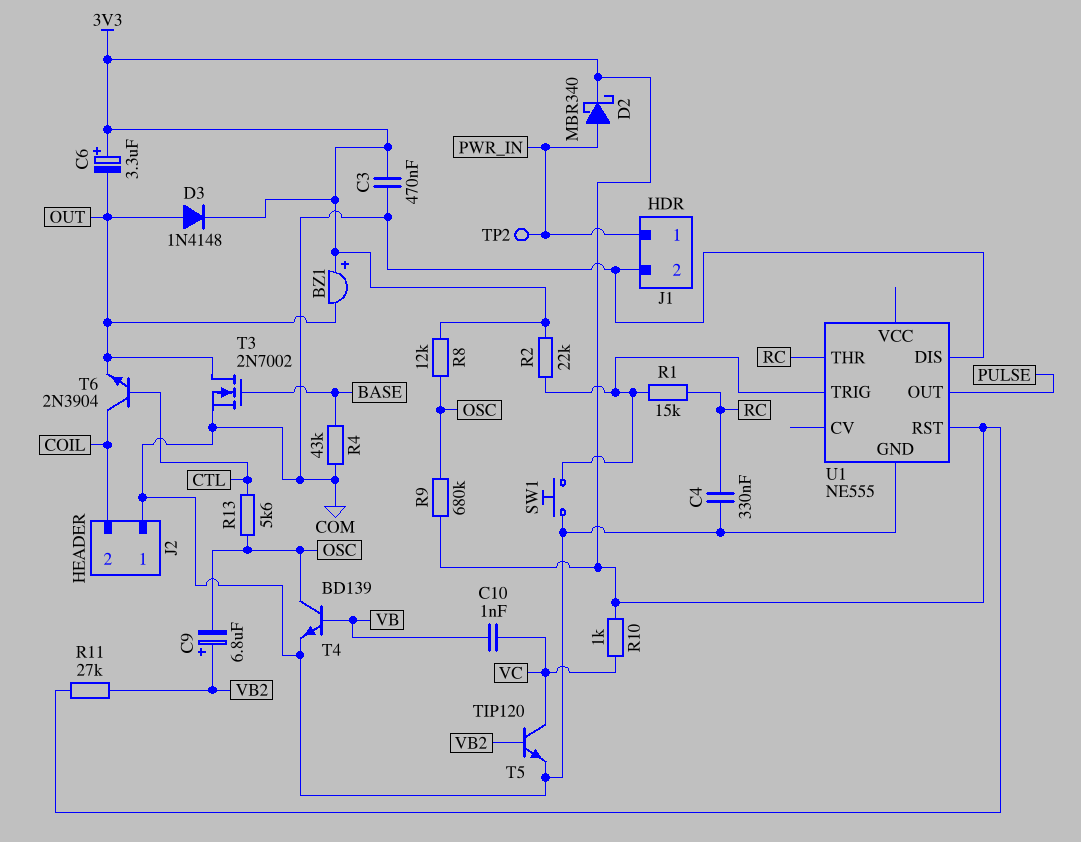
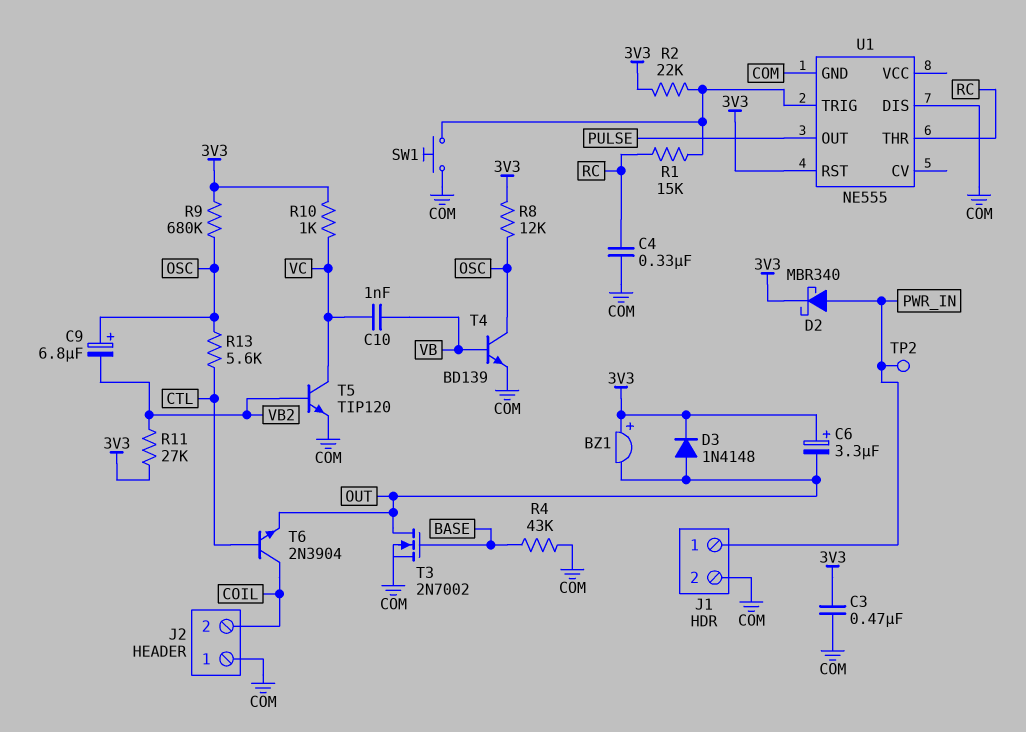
C9: 6.8uF (plus VB2, minus OSC) -> 6.8uF (plus OSC, minus VB2)

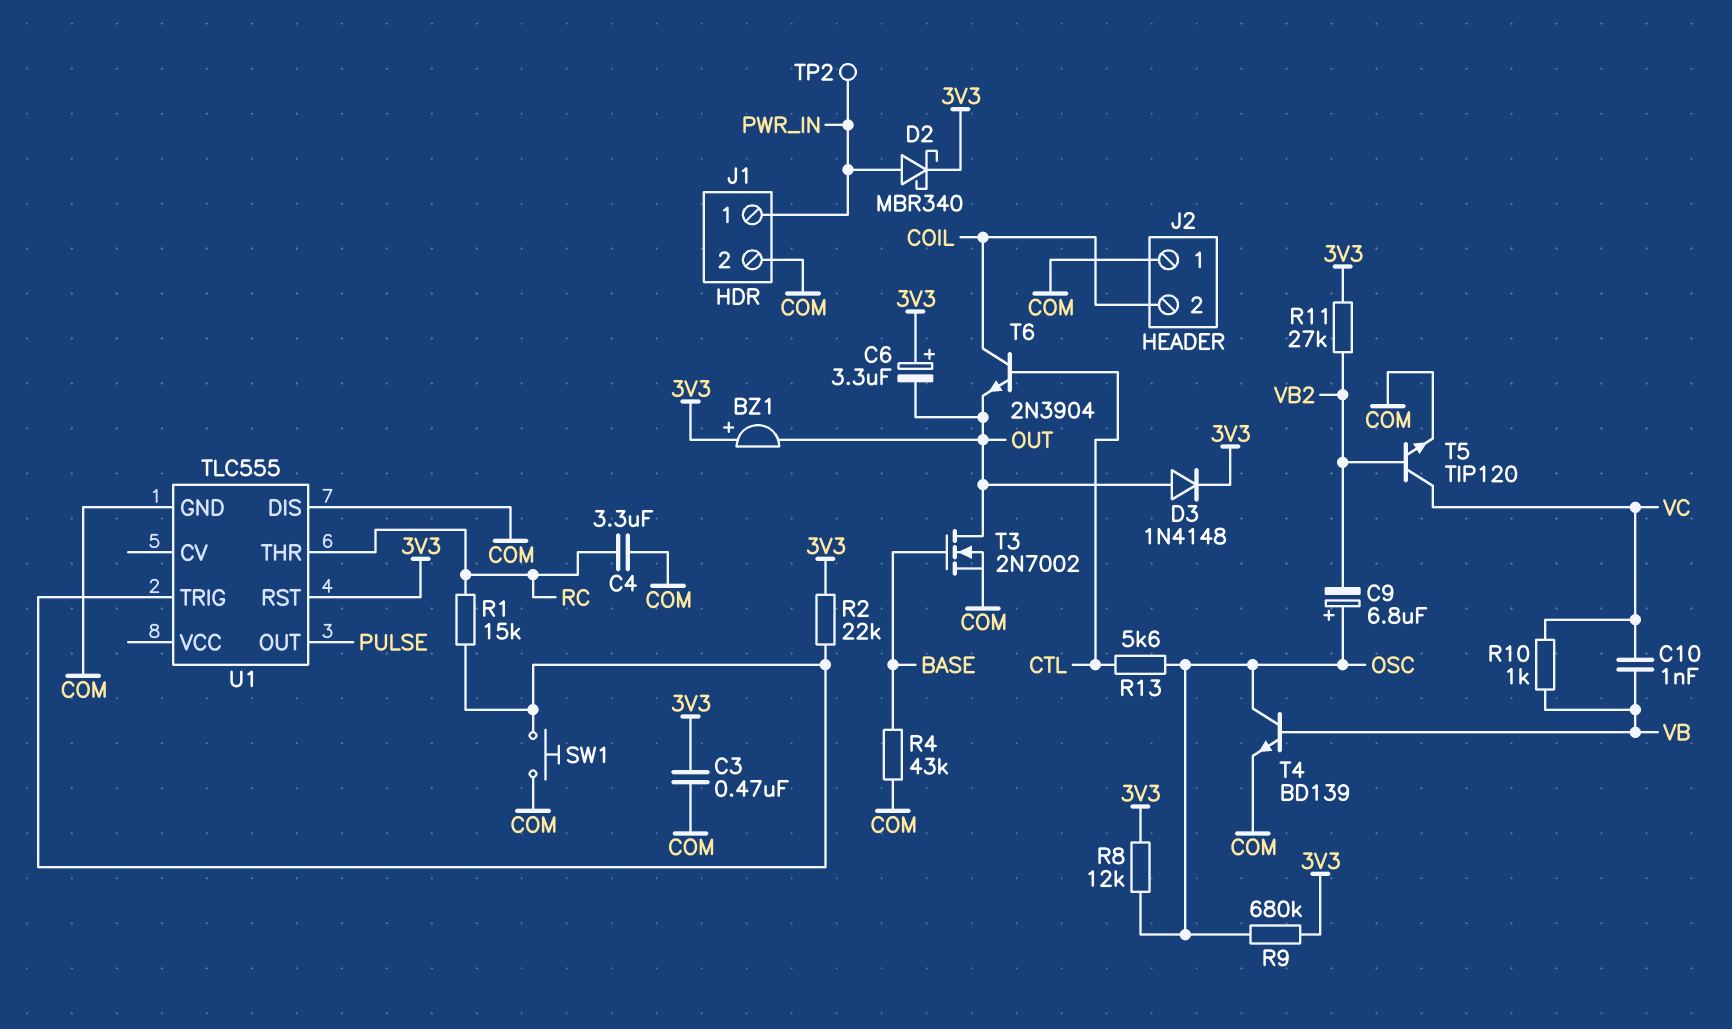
C4: 330nF (COM, RC) -> 3.3uF (COM, RC)
R10: 1k (3V3, VC) -> 1k (VB, VC)
U1: NE555 -> TLC555

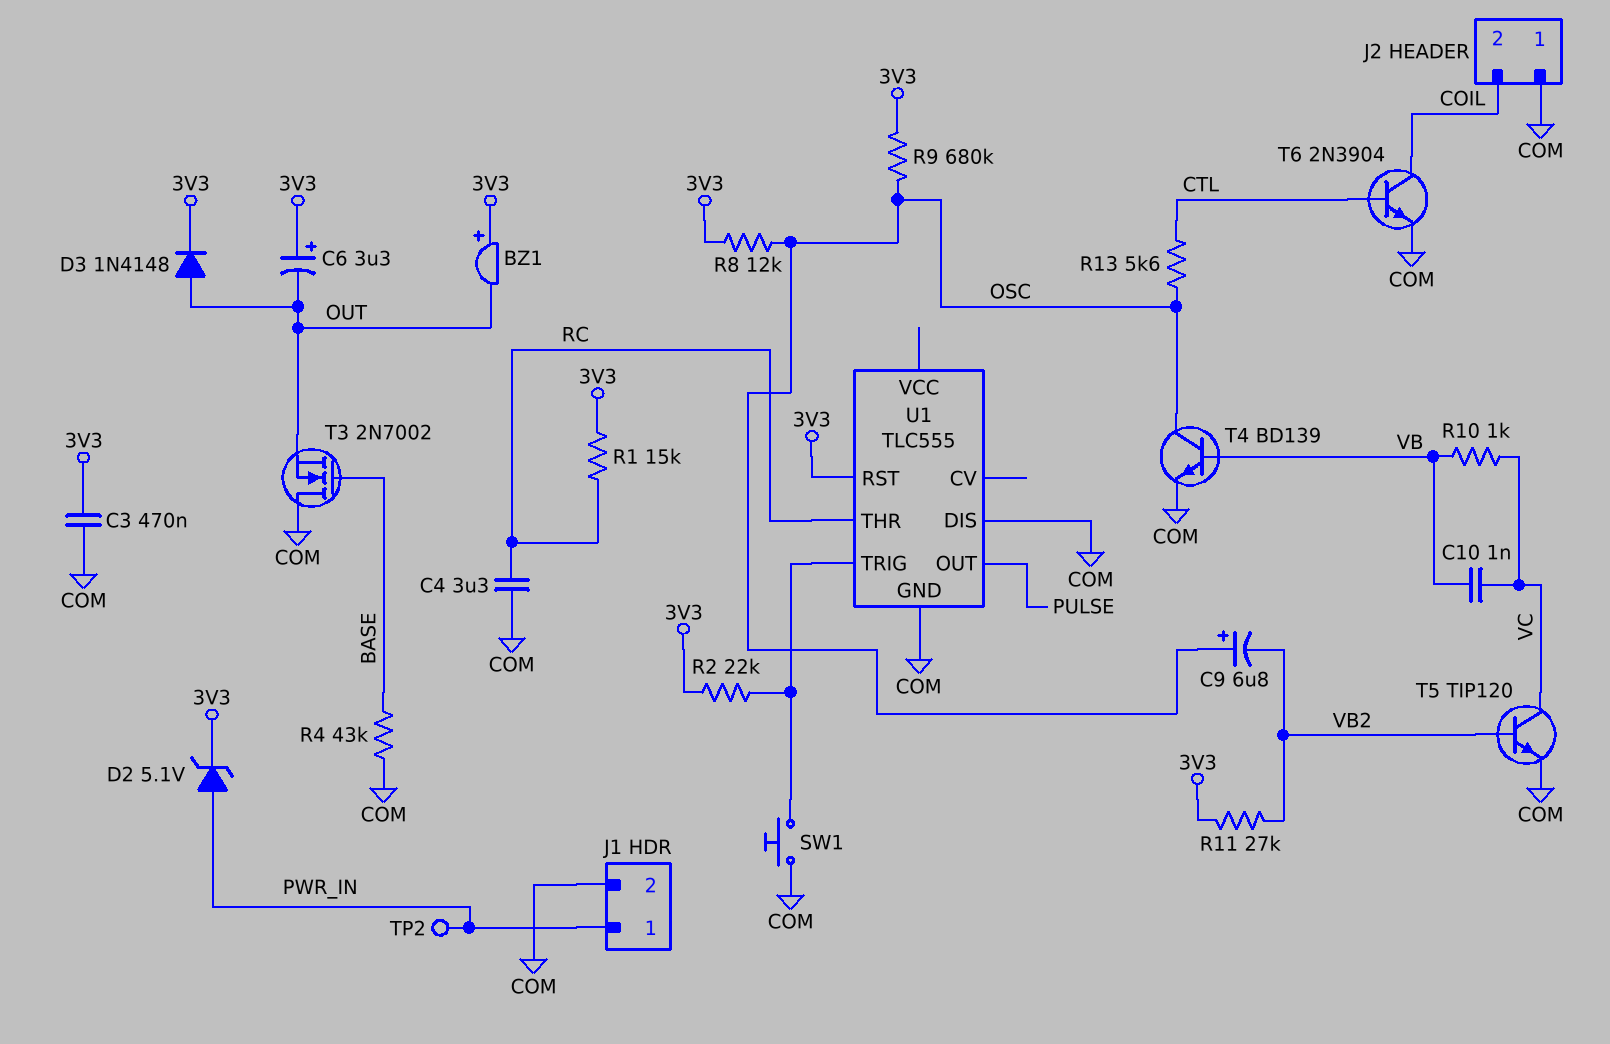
D2: schottky MBR340 (A PWR_IN, K 3V3) -> zener 5.1V (A PWR_IN, K 3V3)
R1: 15k (RC, U1/TRIG) -> 15k (3V3, RC)
T3: NMOS 2N7002 (G BASE, D OUT, S COM) -> NMOS 2N7002 (G BASE, D COM, S OUT)
T6: NPN 2N3904 (B CTL, C COIL, E OUT) -> NPN 2N3904 (B CTL, C COIL, E COM)

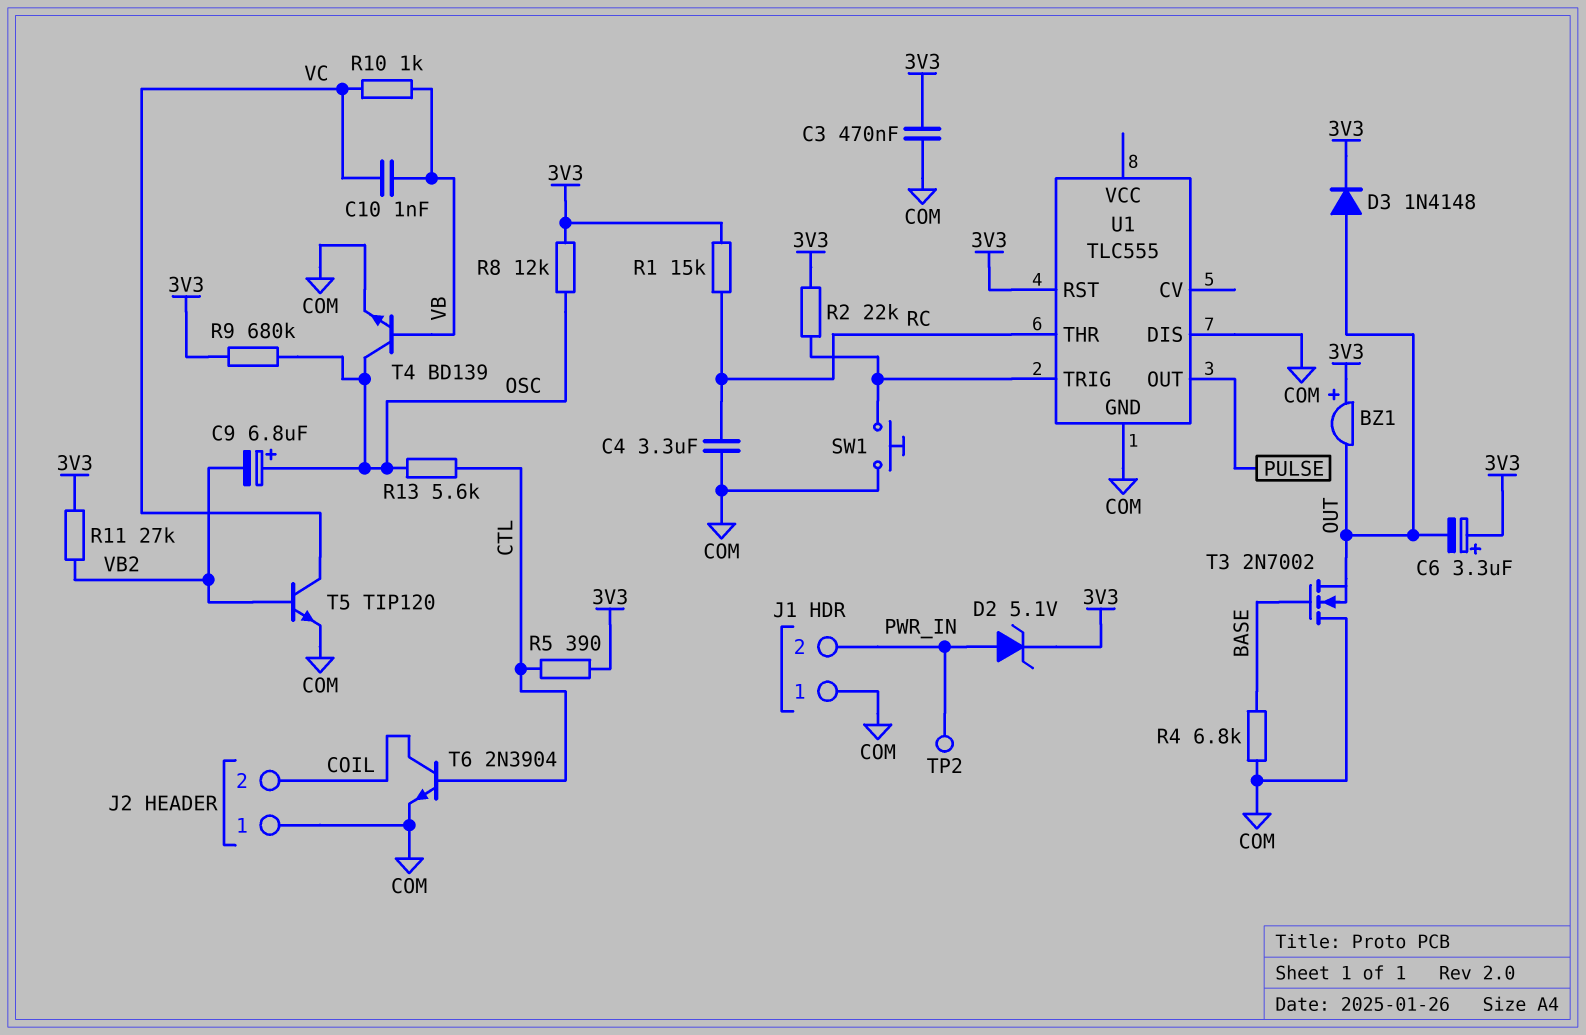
J1 pin 1: PWR_IN -> COM
J1 pin 2: COM -> PWR_IN
R4: 43k (BASE, COM) -> 6.8k (BASE, COM)
R5: none -> 390 (3V3, CTL)

